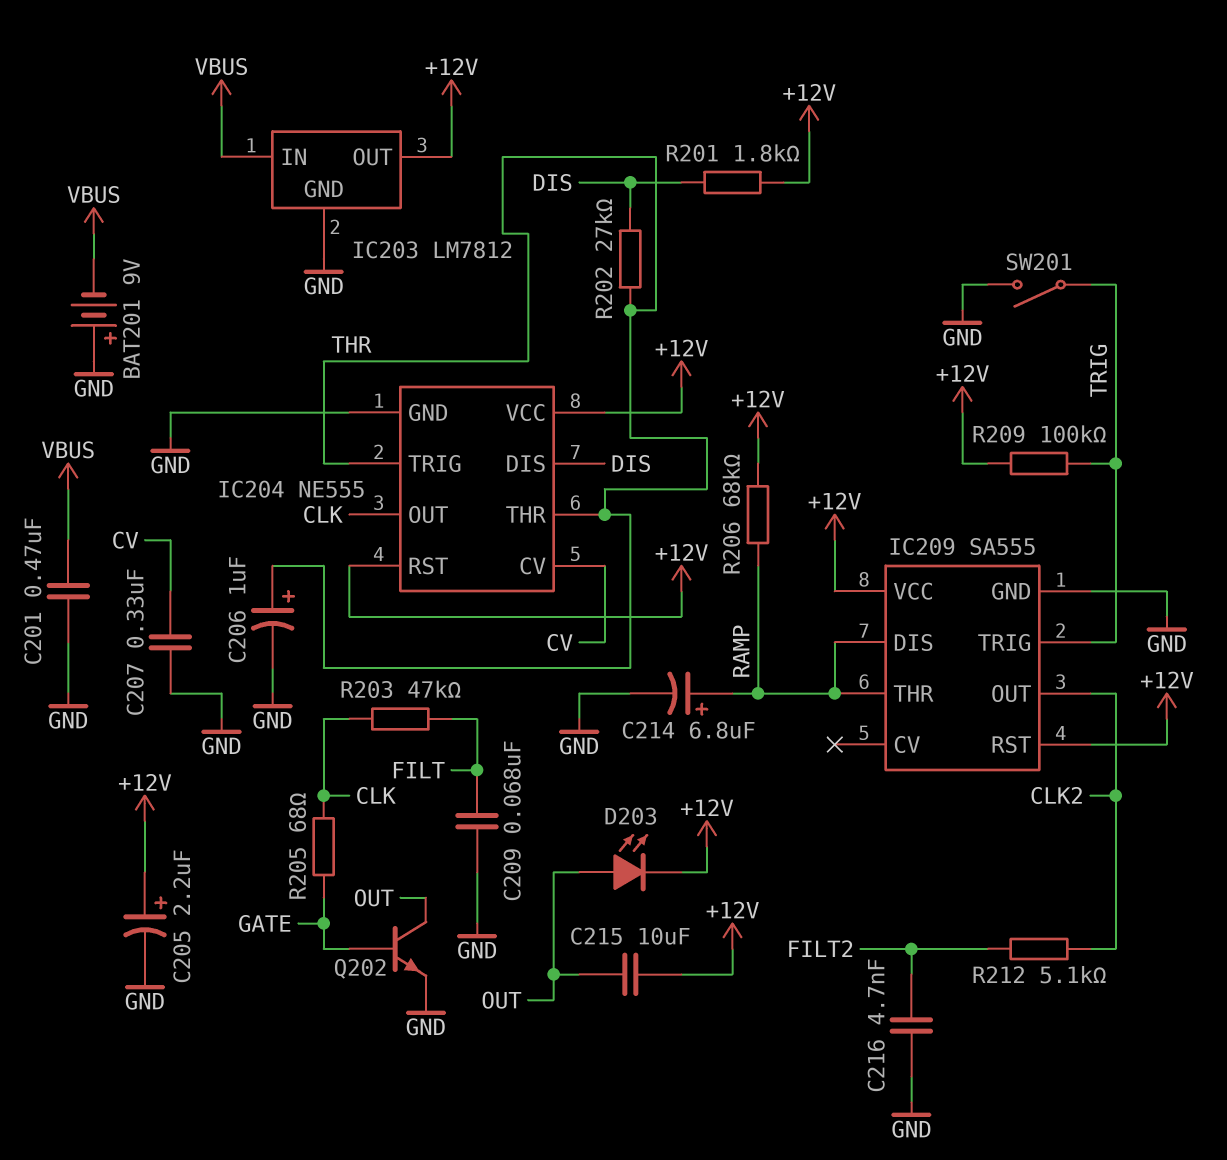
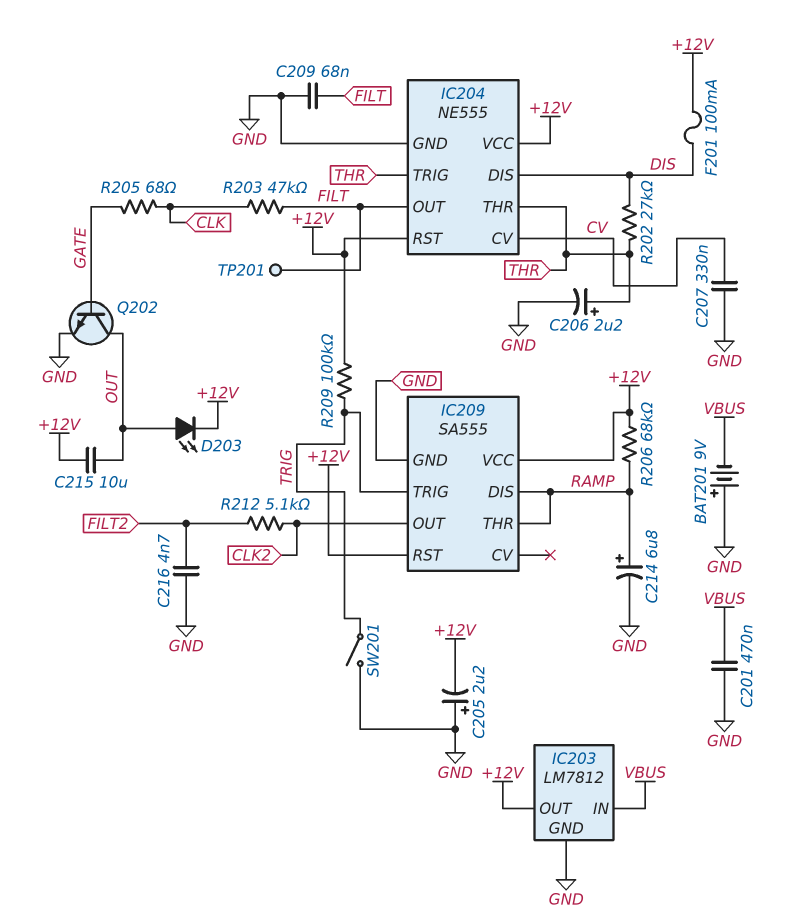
C205: 2.2uF (plus +12V, minus GND) -> 2.2uF (plus GND, minus +12V)
C206: 1uF (plus THR, minus GND) -> 2.2uF (plus THR, minus GND)
F201: none -> 100mA (+12V, DIS)
IC204 pin OUT: CLK -> FILT
R201: 1.8k (+12V, DIS) -> none
TP201: none -> test point (FILT)

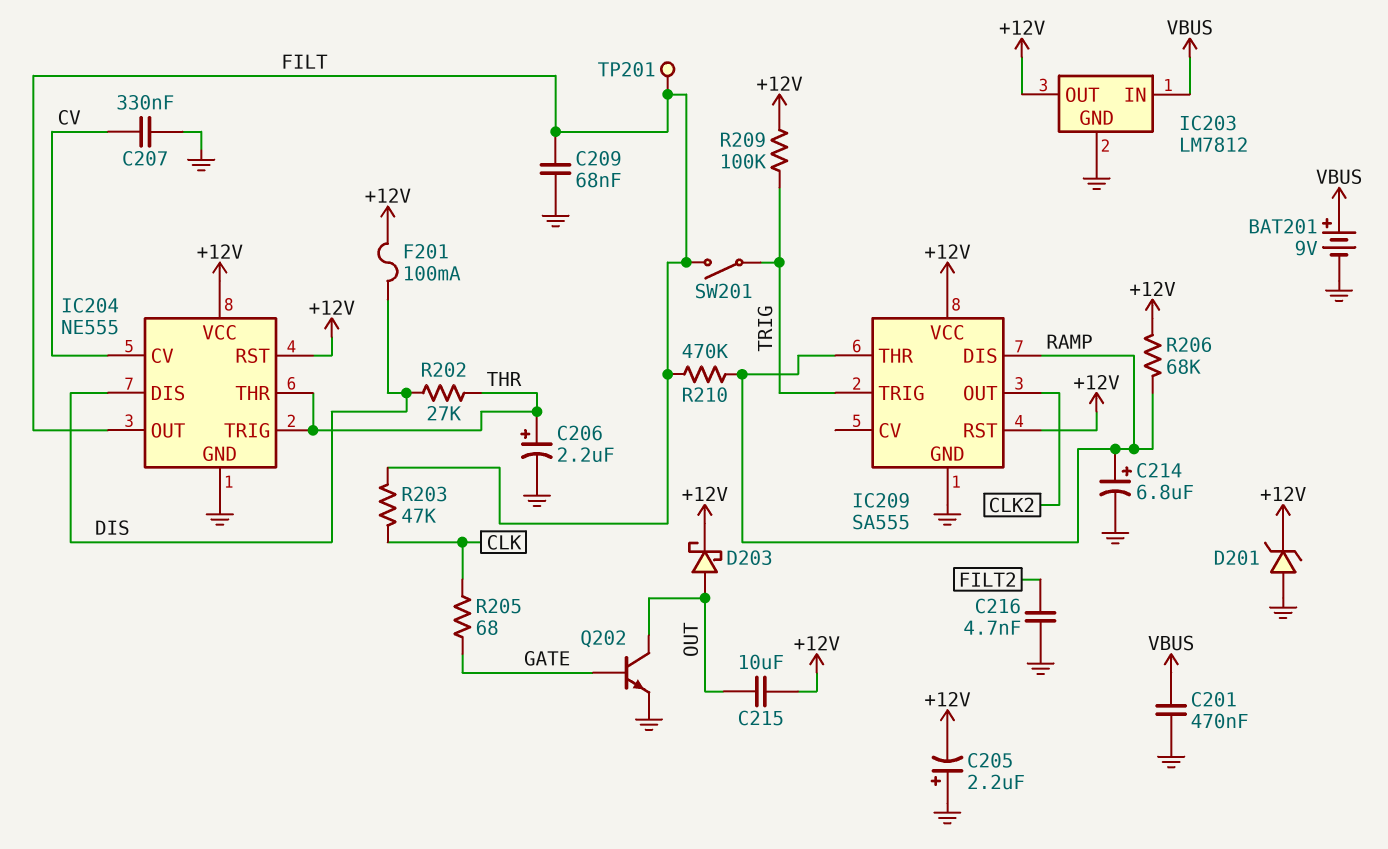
BAT201: 9V (plus GND, minus VBUS) -> 9V (plus VBUS, minus GND)
D201: none -> zener (A GND, K +12V)
D203: LED (A OUT, K +12V) -> schottky (A OUT, K +12V)
R210: none -> 470k (FILT, RAMP)
R212: 5.1k (CLK2, FILT2) -> none
SW201: switch (GND, TRIG) -> switch (FILT, TRIG)

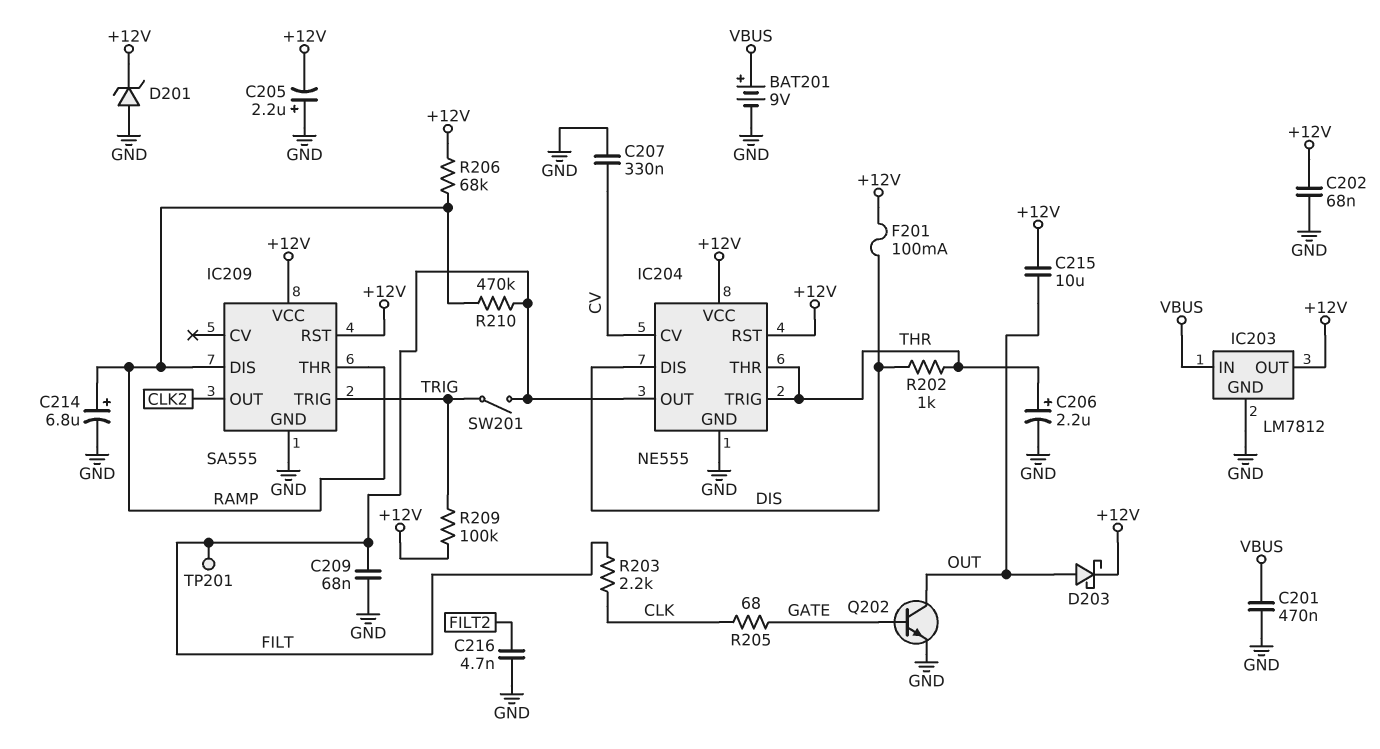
C202: none -> 68nF (+12V, GND)
R202: 27k (DIS, THR) -> 1k (DIS, THR)
R203: 47k (CLK, FILT) -> 2.2k (CLK, FILT)

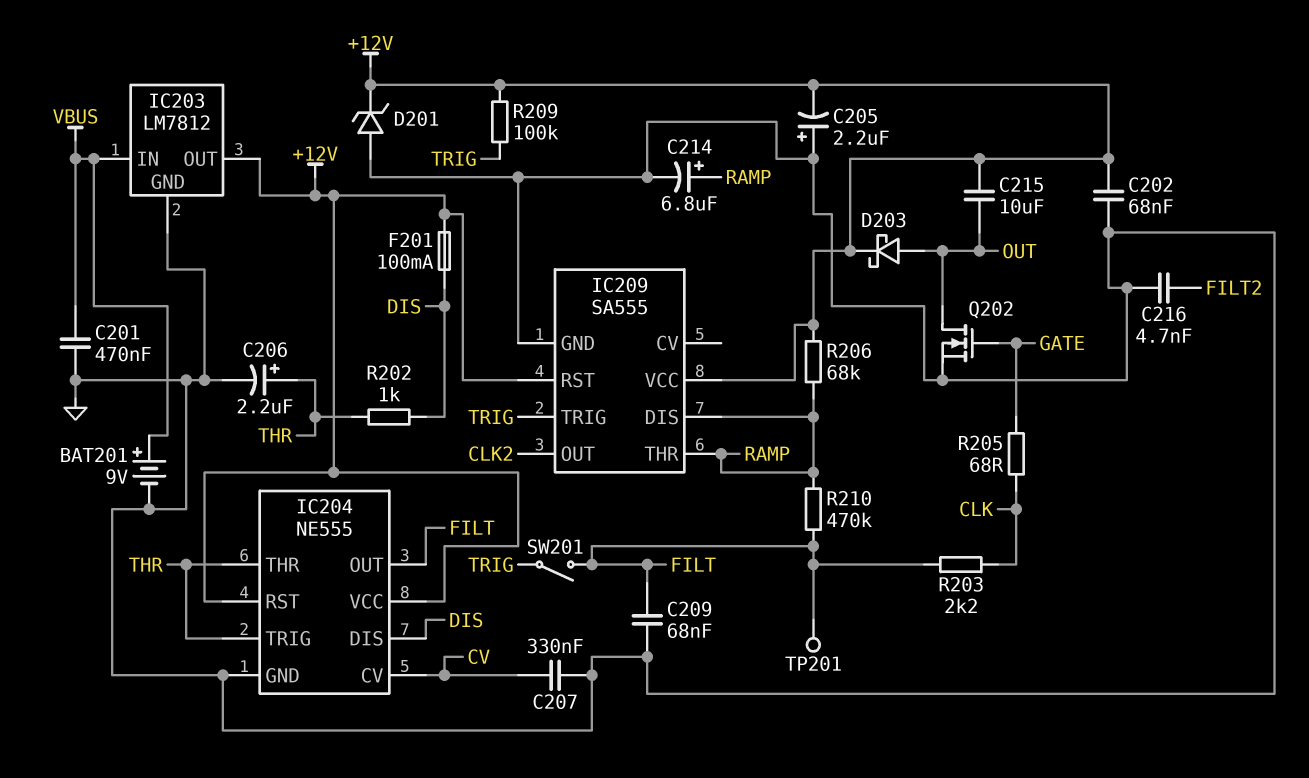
Q202: NPN (B GATE, C OUT, E GND) -> NMOS (G GATE, D OUT, S GND)

